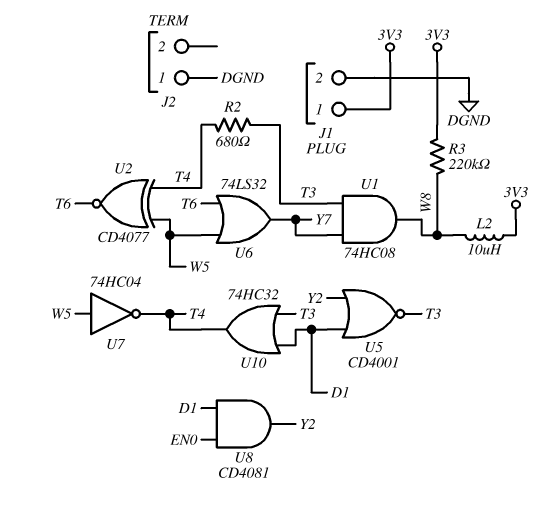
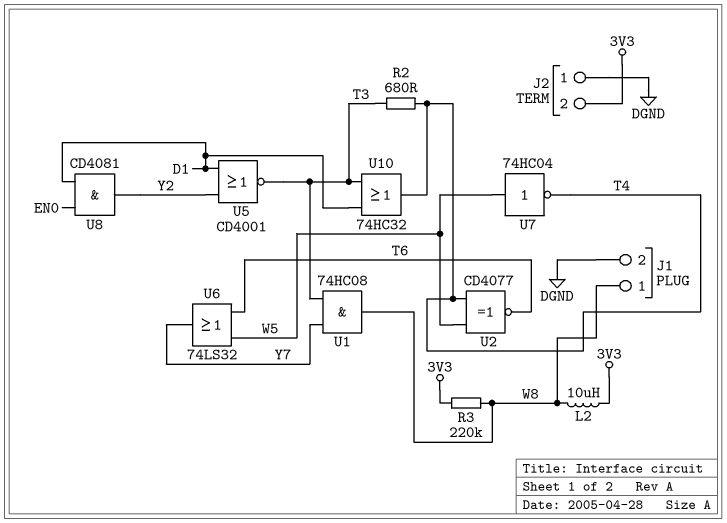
J1 pin 1: 3V3 -> W8
J2 pin 2: none -> 3V3

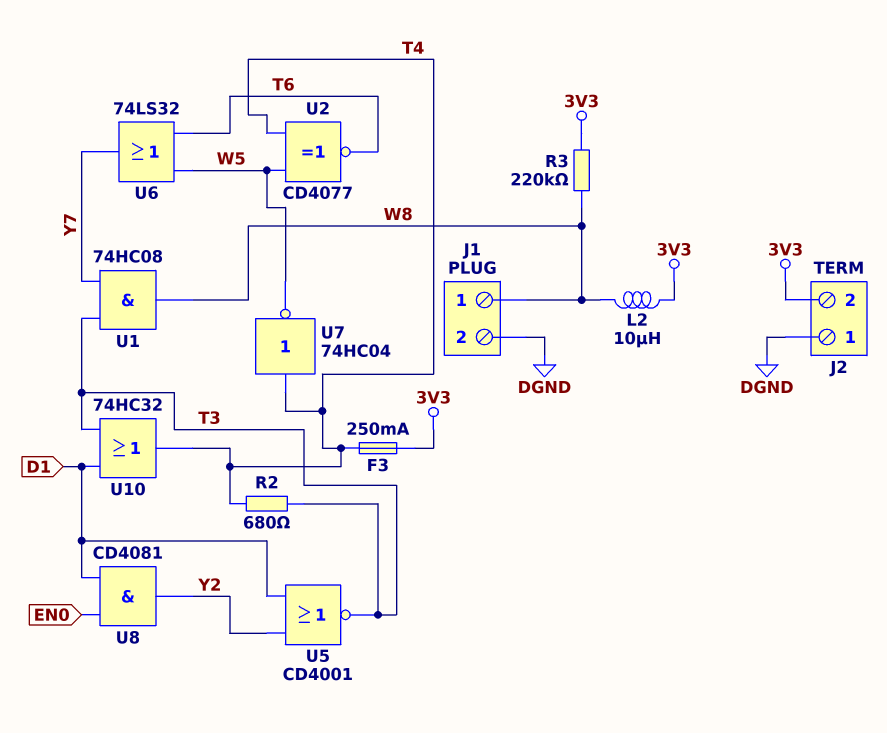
F3: none -> 250mA (3V3, T4)
U7: NOT 74HC04 (in W5, out T4) -> NOT 74HC04 (in T4, out W5)

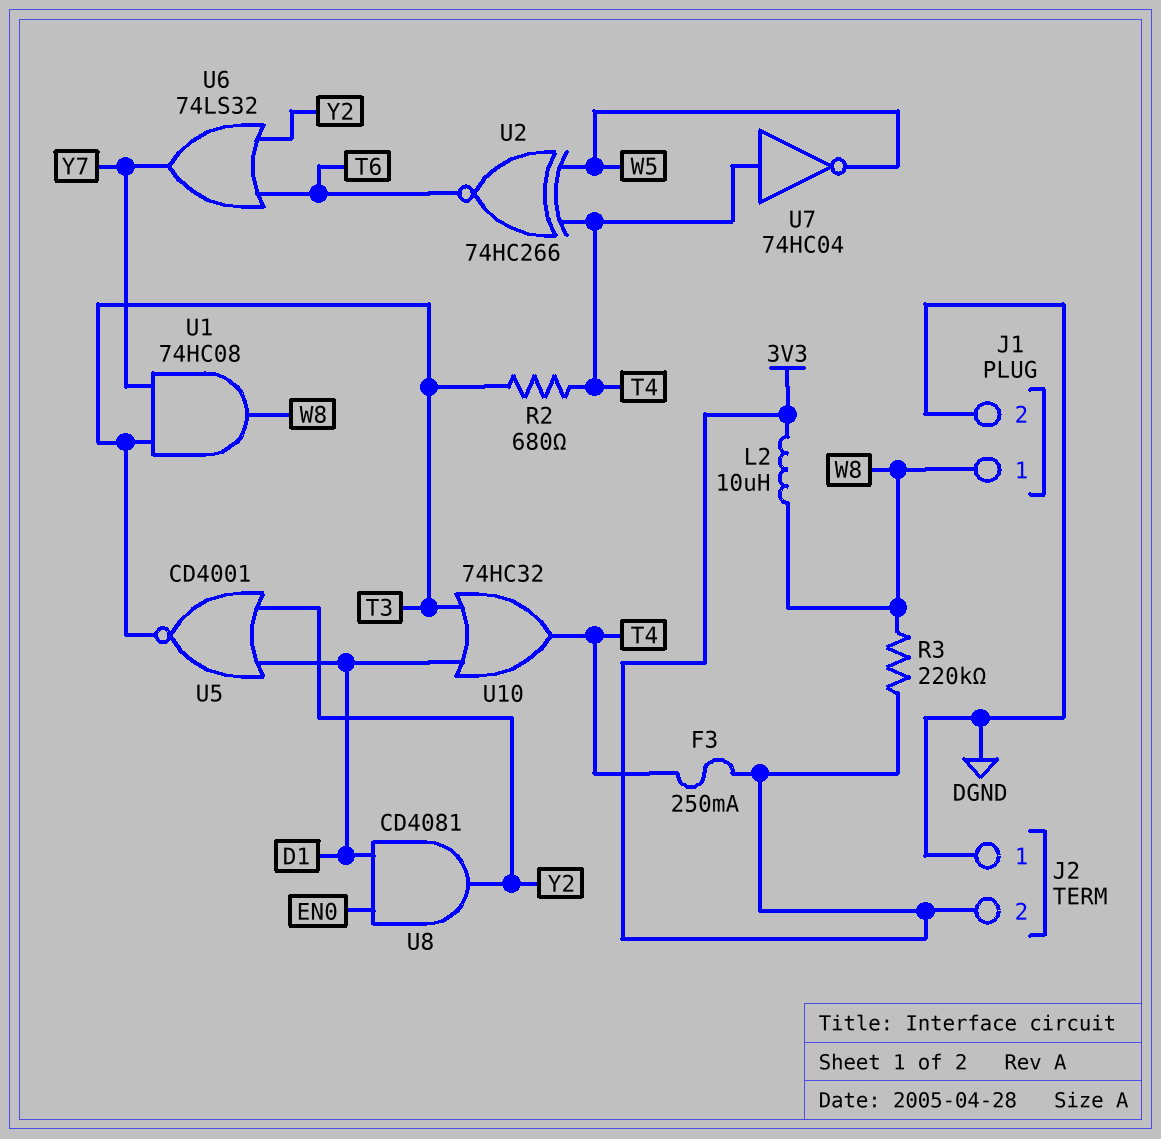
U2: XNOR CD4077 (in T4, in W5, out T6) -> XNOR 74HC266 (in T4, in W5, out T6)
U6: OR 74LS32 (in T6, in W5, out Y7) -> OR 74LS32 (in T6, in Y2, out Y7)

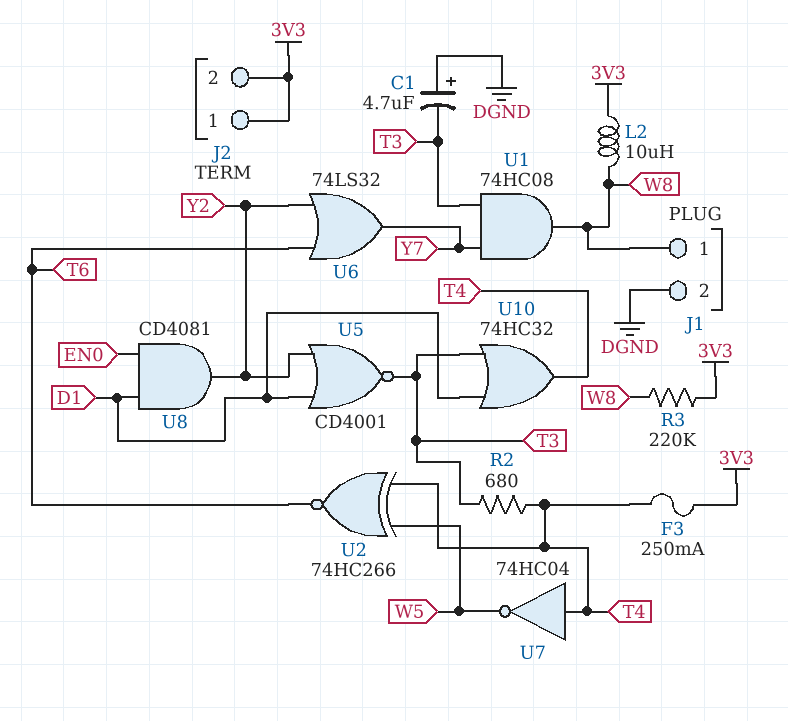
C1: none -> 4.7uF (plus DGND, minus T3)
J2 pin 1: DGND -> 3V3

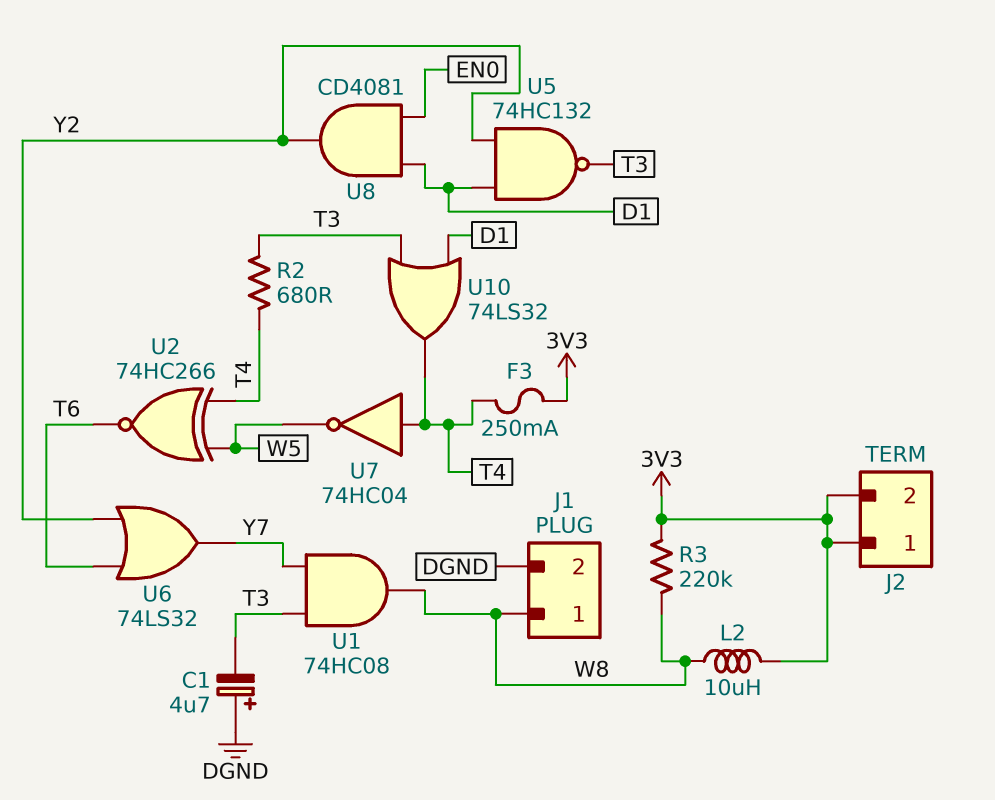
U5: NOR CD4001 (in D1, in Y2, out T3) -> NAND 74HC132 (in D1, in Y2, out T3)
U10: OR 74HC32 (in D1, in T3, out T4) -> OR 74LS32 (in D1, in T3, out T4)

